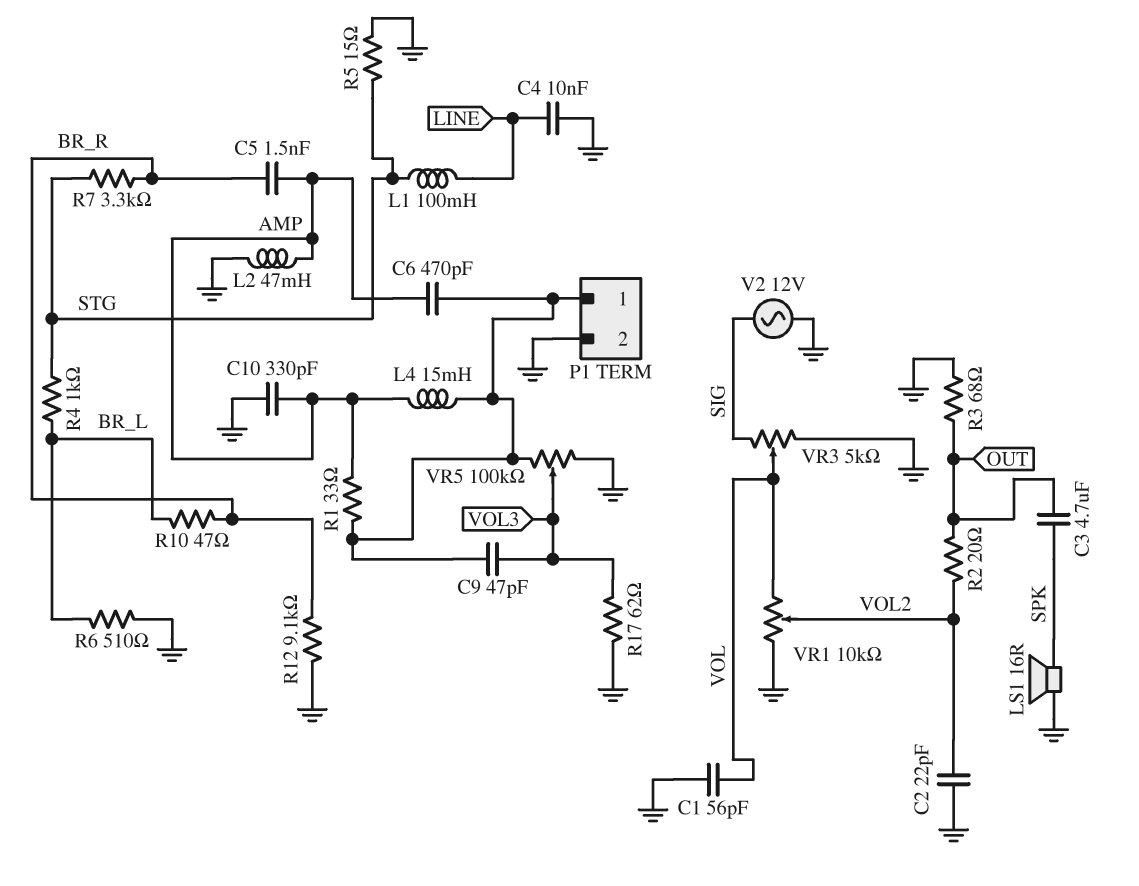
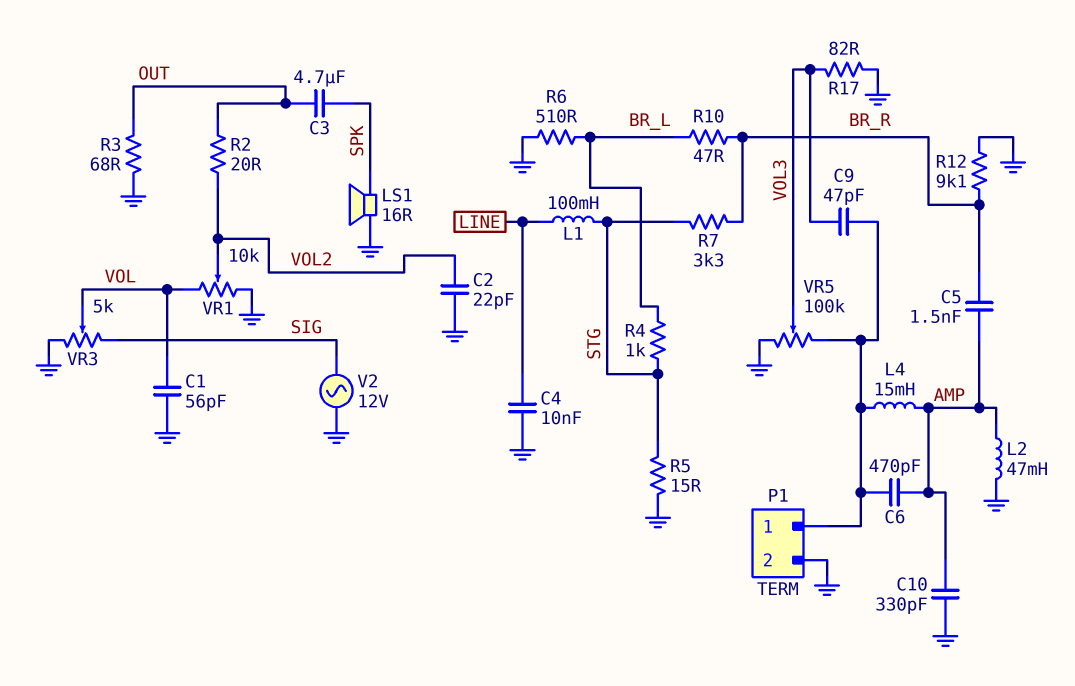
R1: 33 (AMP, P1/1) -> none
R17: 62 (GND, VOL3) -> 82 (GND, VOL3)

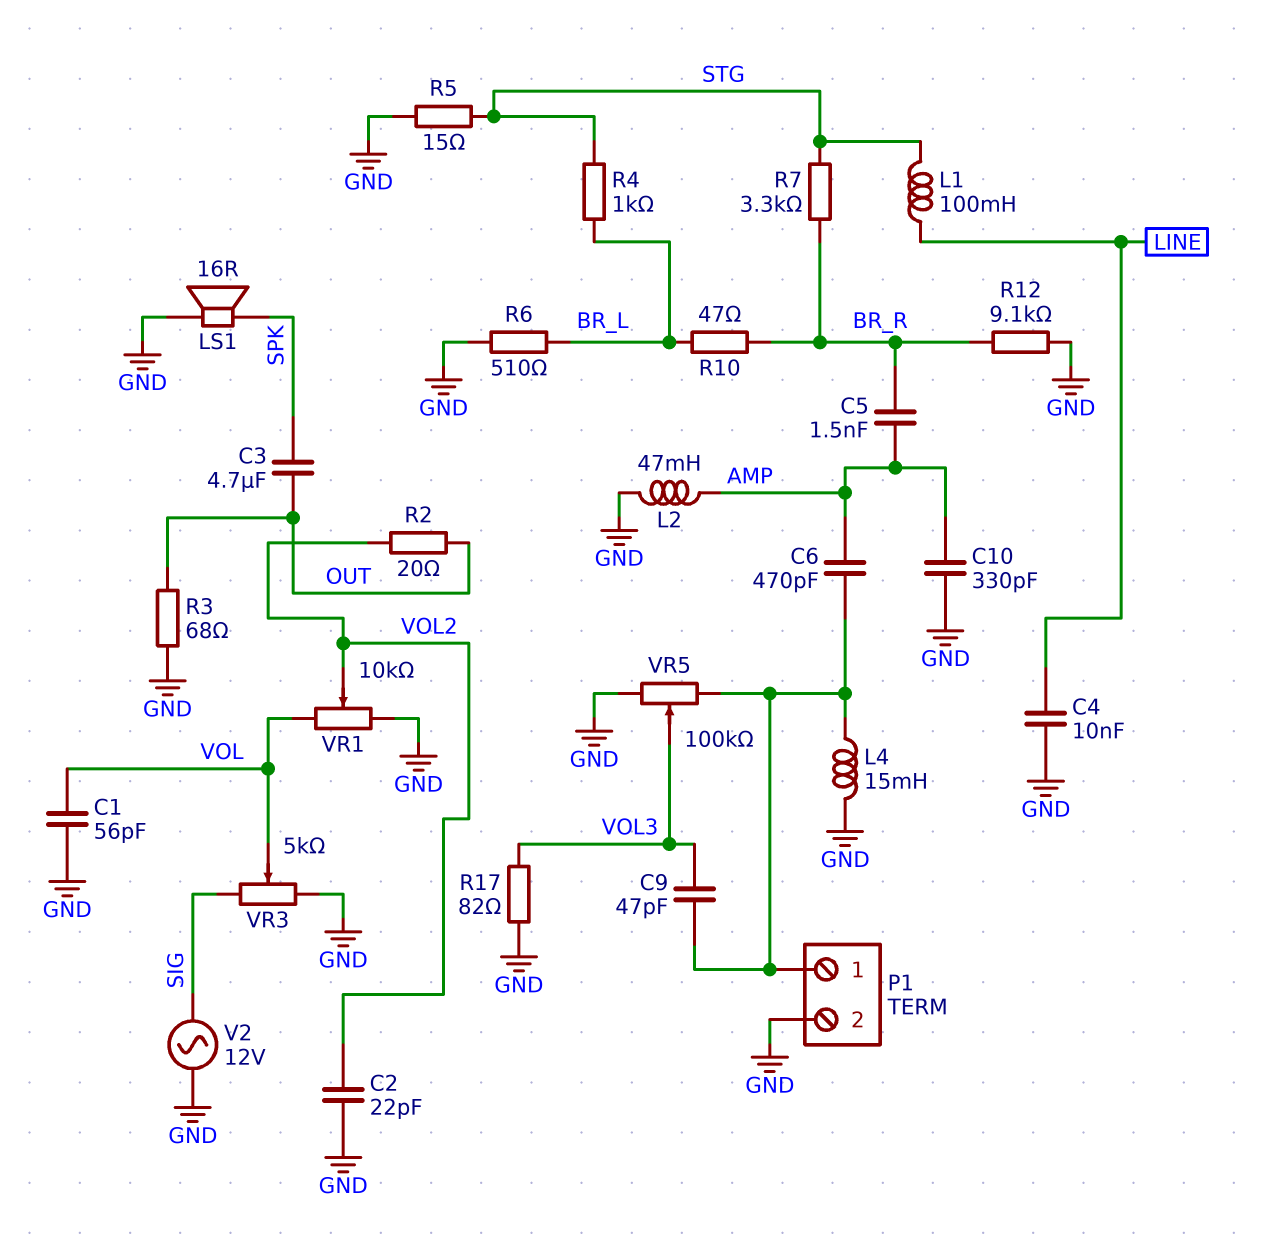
L4: 15mH (AMP, P1/1) -> 15mH (GND, P1/1)

